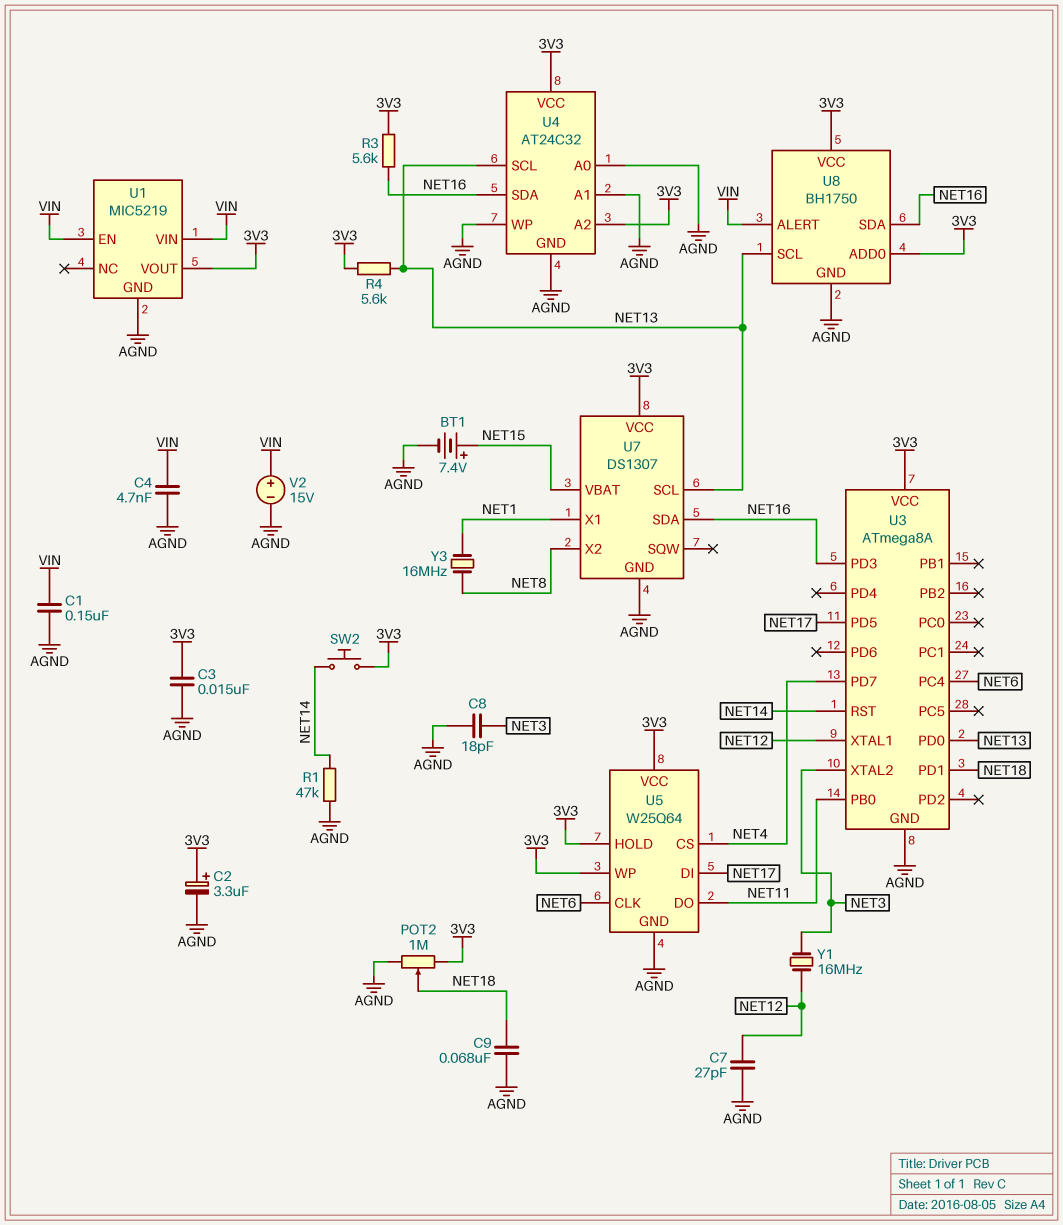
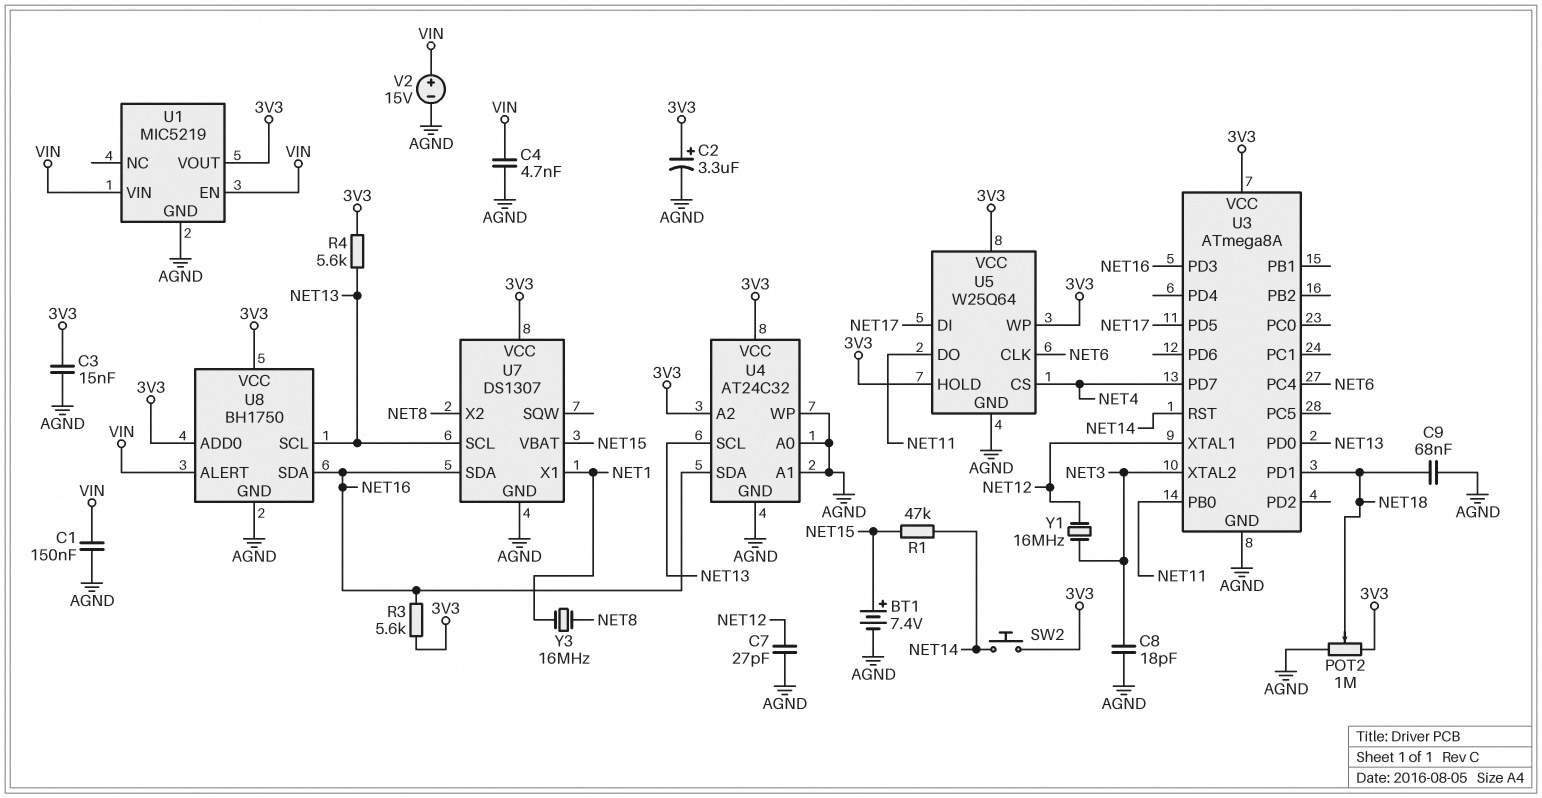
R1: 47k (AGND, NET14) -> 47k (NET14, NET15)

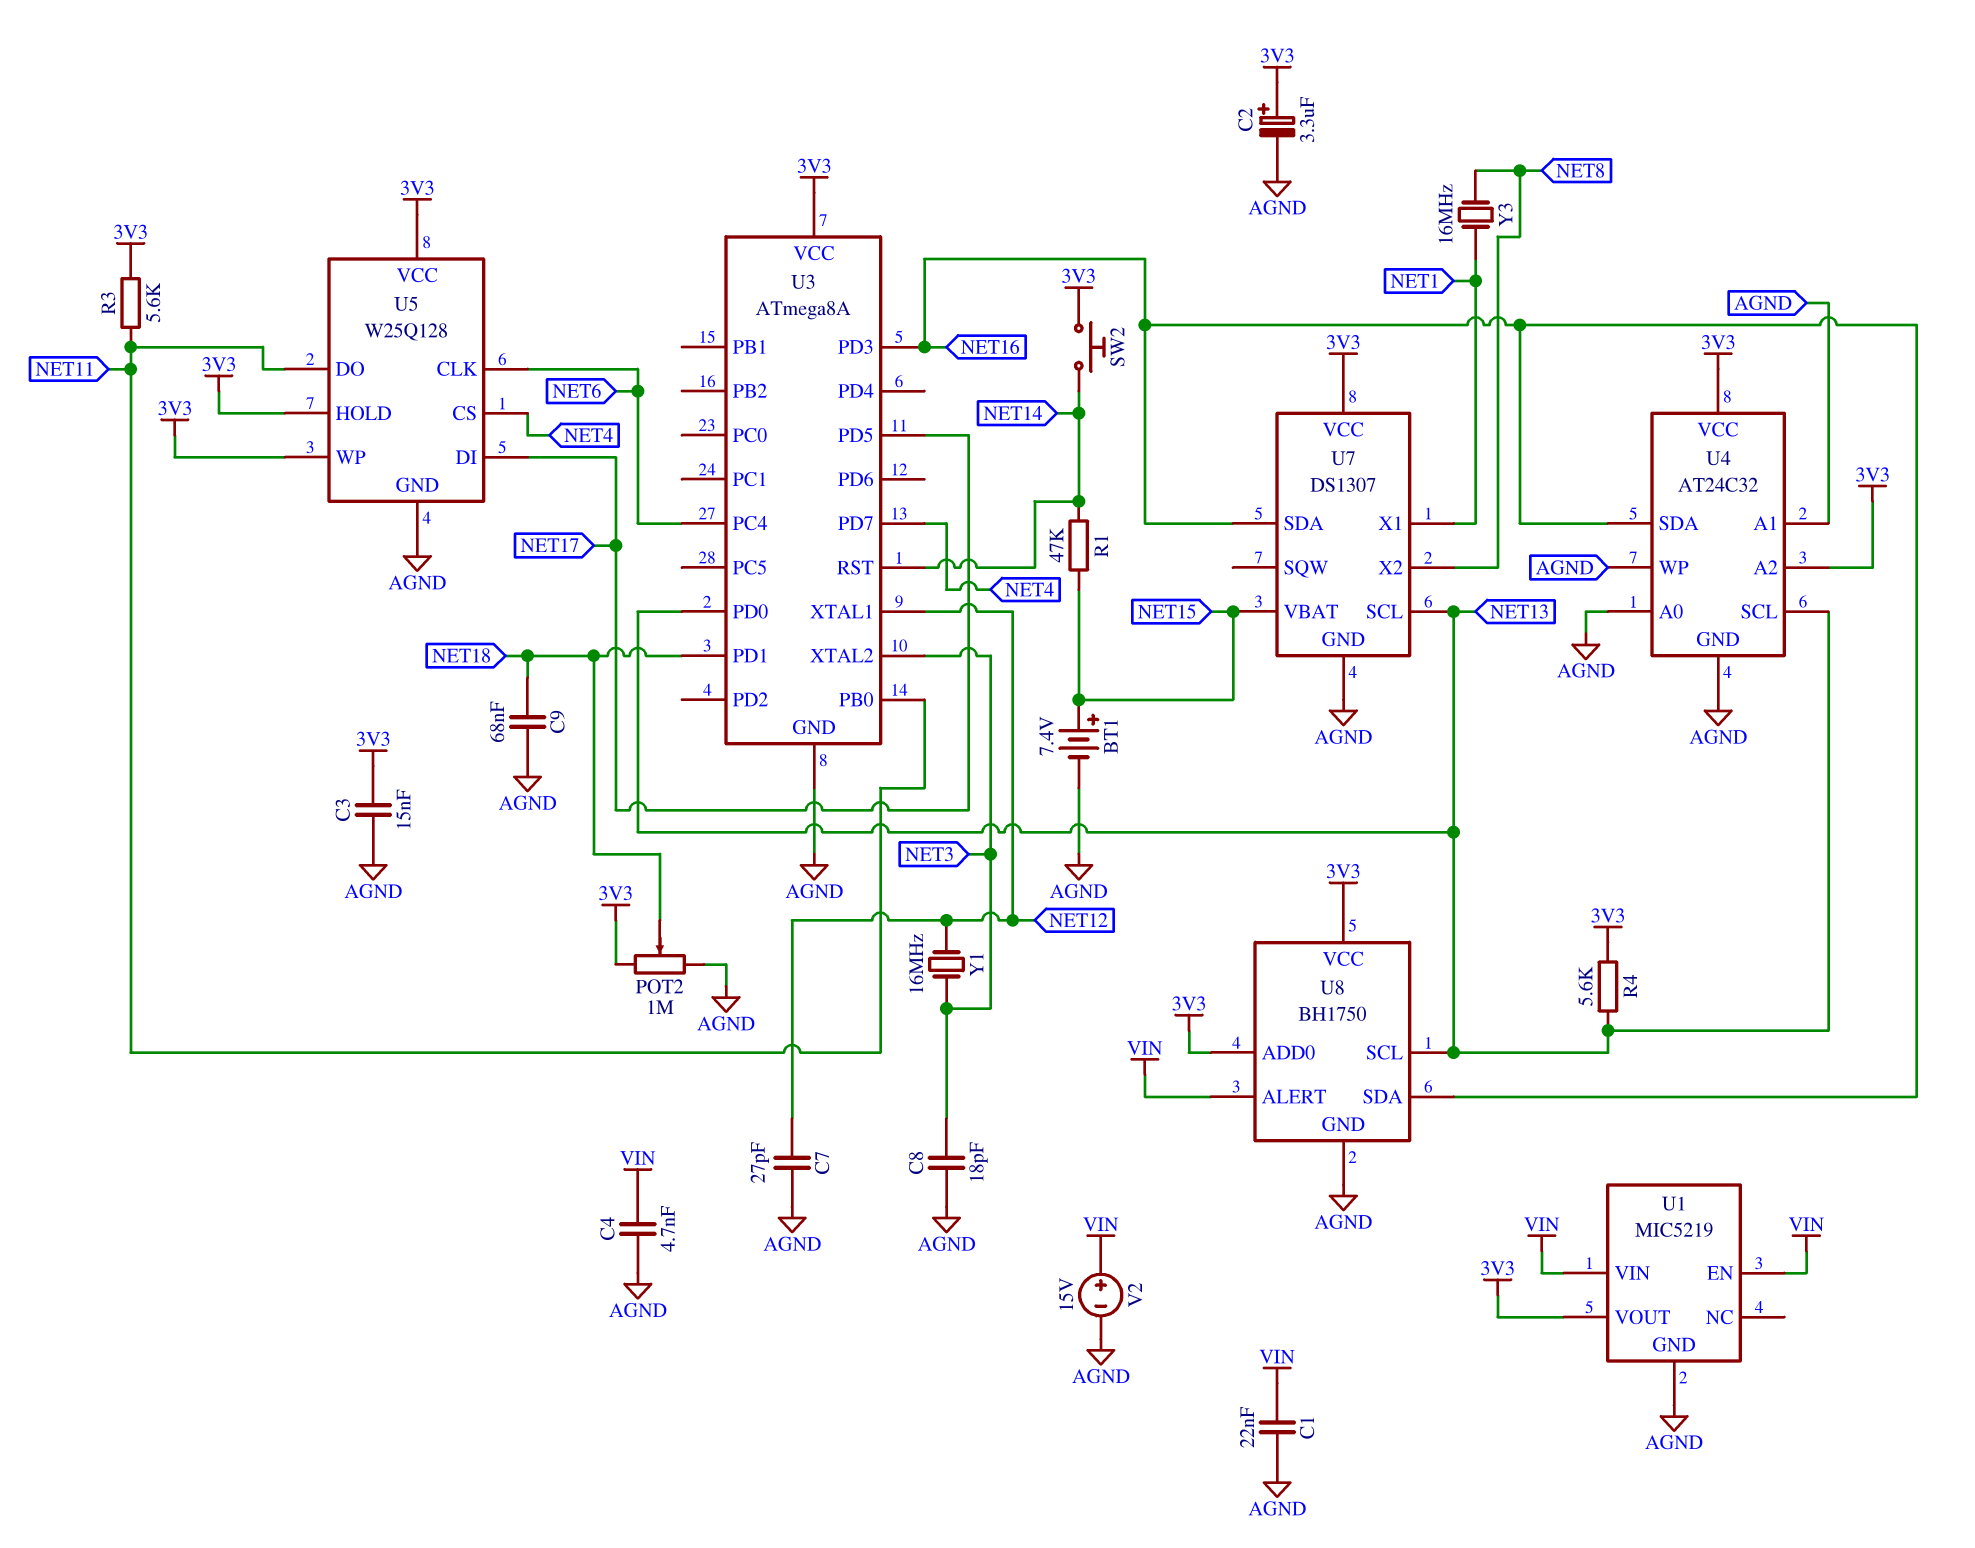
C1: 150nF (AGND, VIN) -> 22nF (AGND, VIN)
R3: 5.6k (3V3, NET16) -> 5.6k (3V3, NET11)
U5: W25Q64 -> W25Q128

